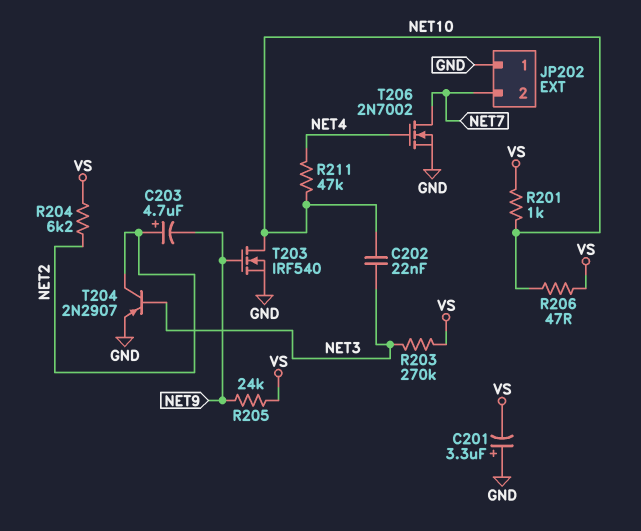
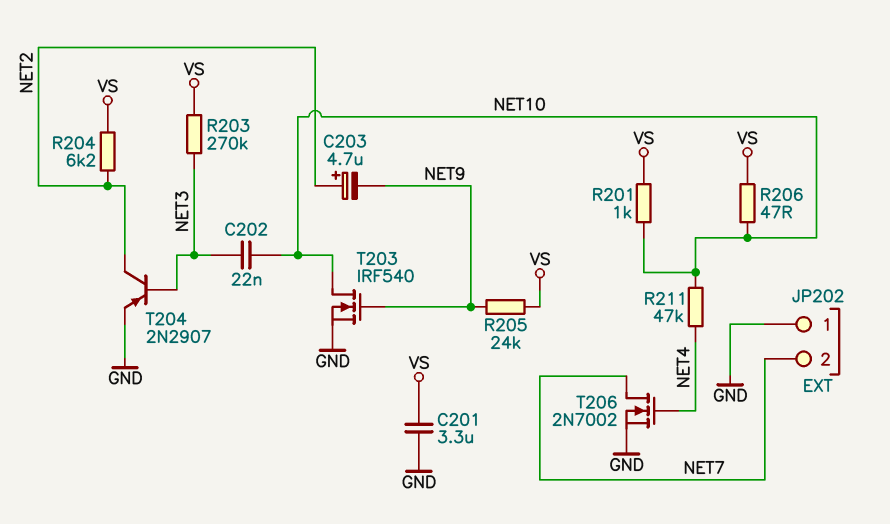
C201: 3.3uF (plus GND, minus VS) -> 3.3uF (GND, VS)

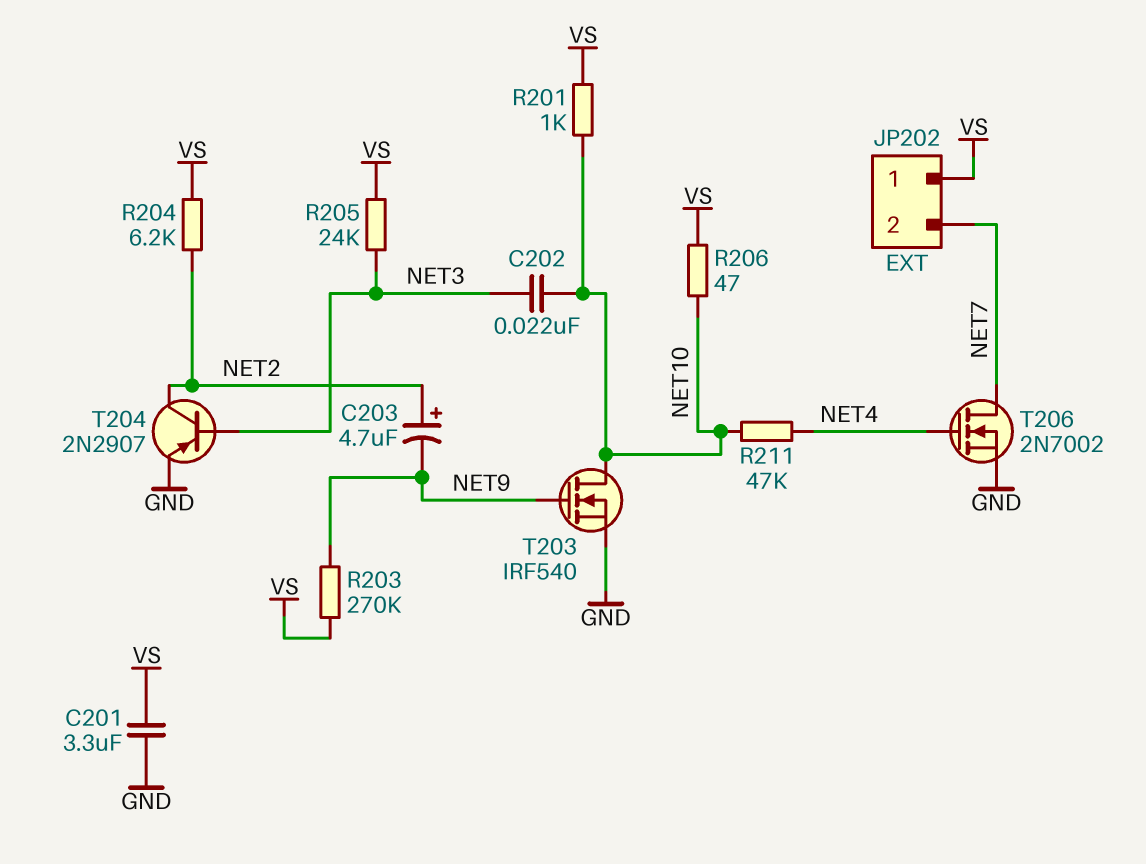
JP202 pin 1: GND -> VS
R203: 270k (NET3, VS) -> 270k (NET9, VS)
R205: 24k (NET9, VS) -> 24k (NET3, VS)

